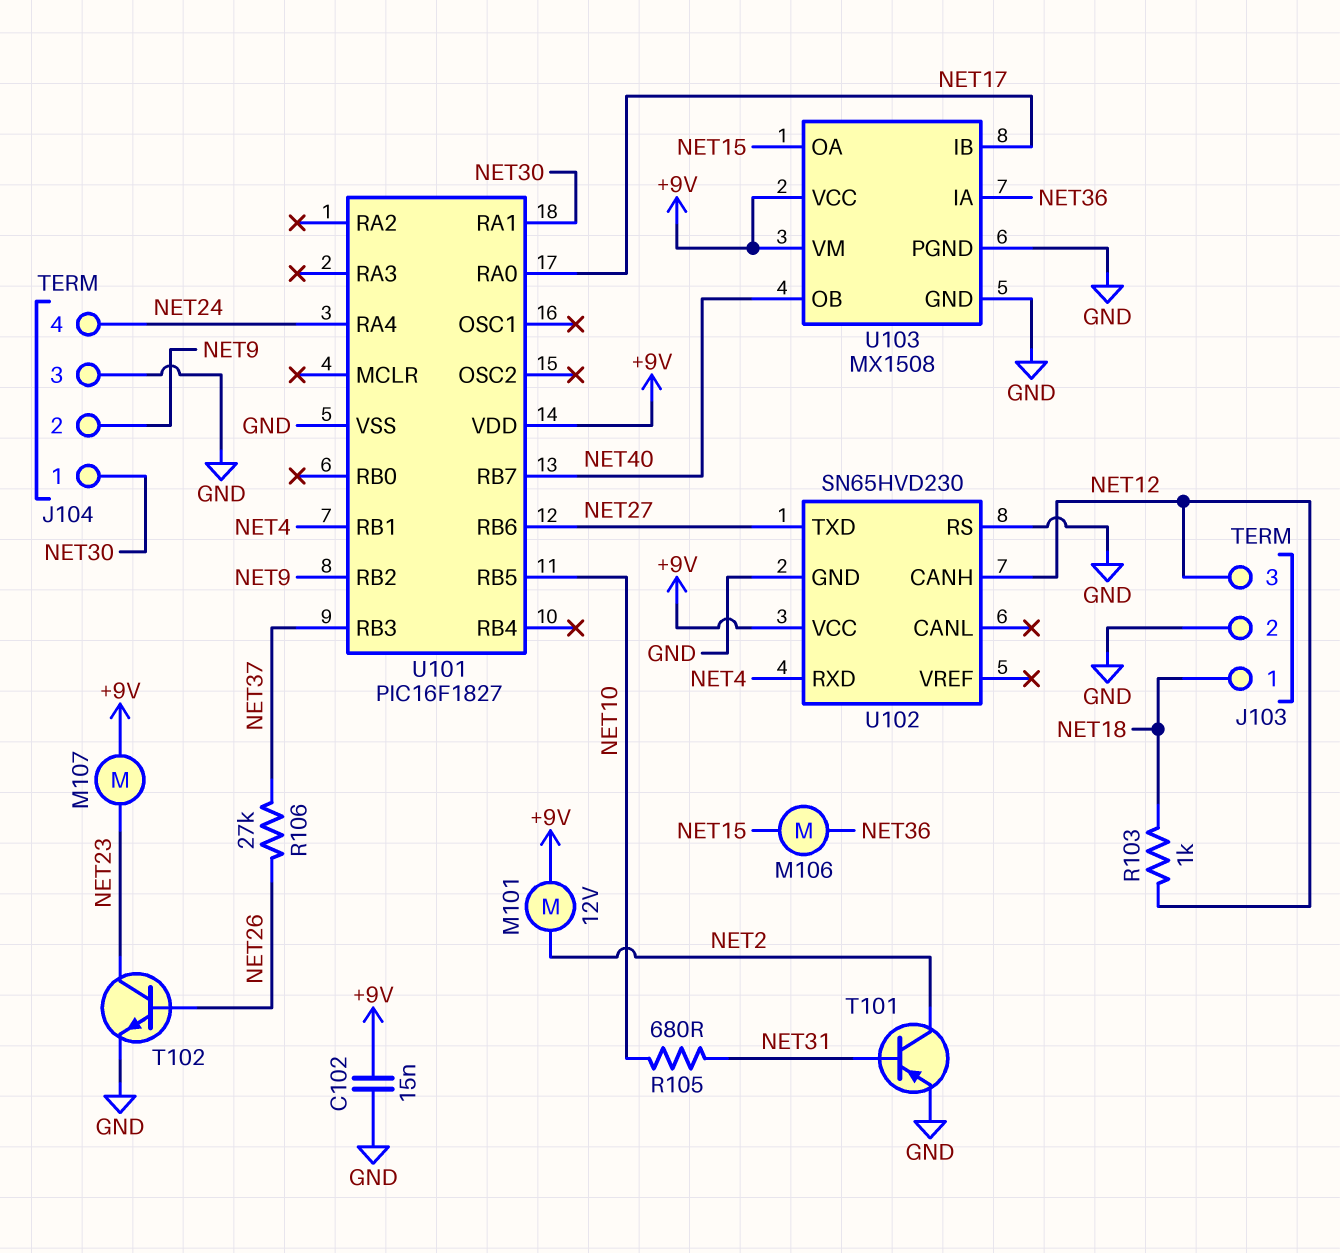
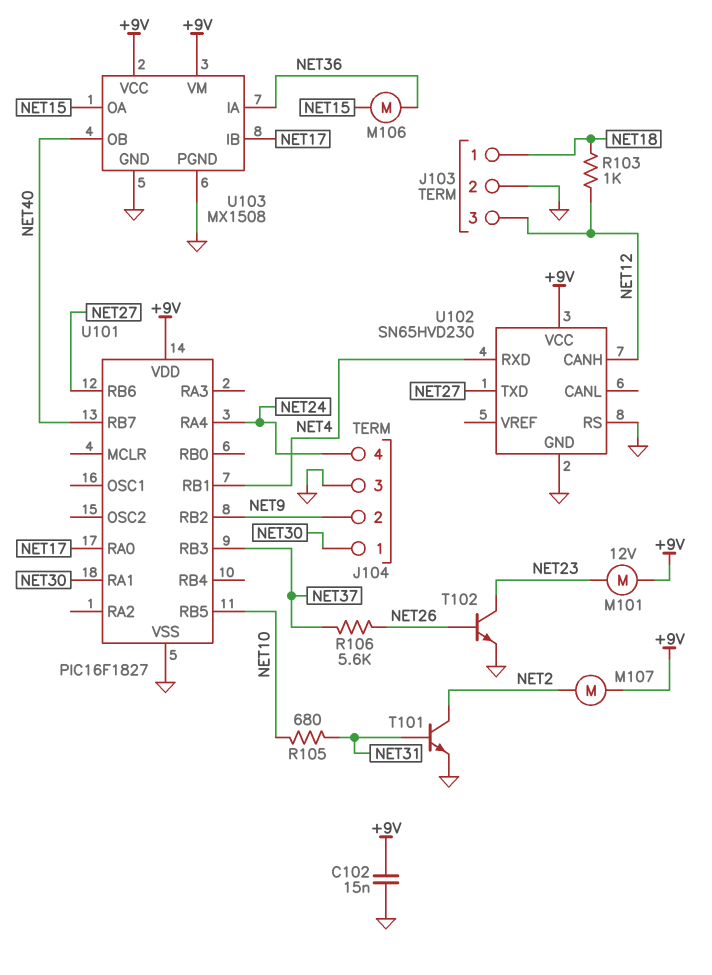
M101: motor 12V (+9V, NET2) -> motor 12V (+9V, NET23)
M107: motor (+9V, NET23) -> motor (+9V, NET2)
R106: 27k (NET26, NET37) -> 5.6k (NET26, NET37)
T101: PNP (B NET31, C NET2, E GND) -> NPN (B NET31, C NET2, E GND)

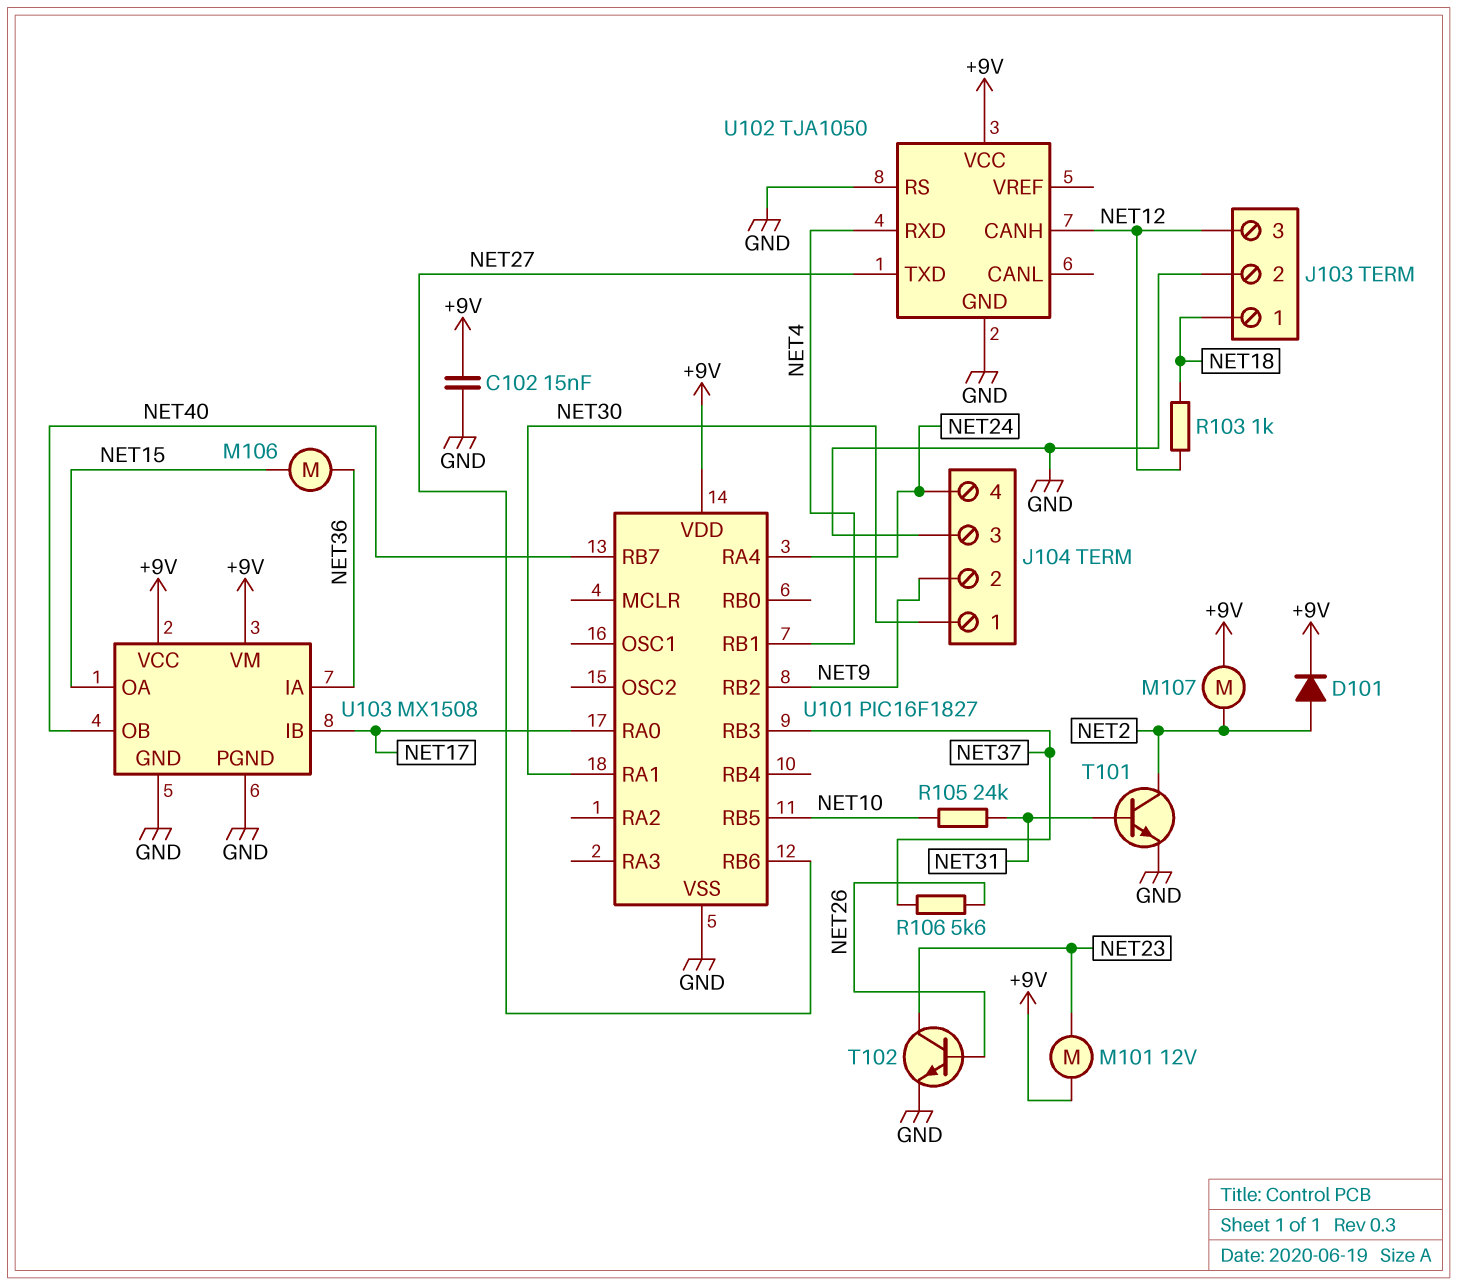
D101: none -> diode (A NET2, K +9V)
R105: 680 (NET10, NET31) -> 24k (NET10, NET31)
U102: SN65HVD230 -> TJA1050

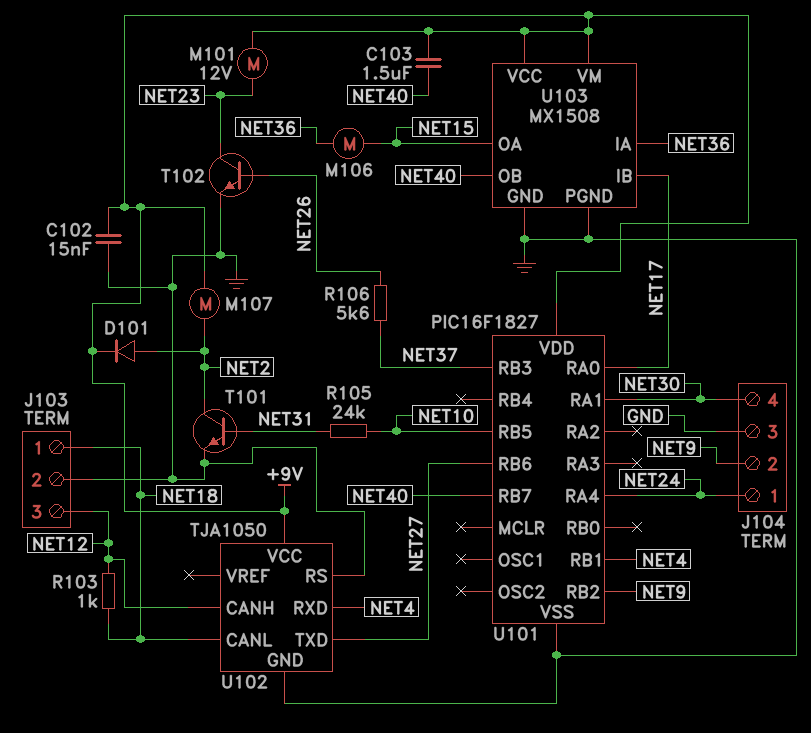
C103: none -> 1.5uF (+9V, NET40)
J104 pin 1: NET30 -> NET24
J104 pin 4: NET24 -> NET30
U102 pin CANL: none -> NET18

